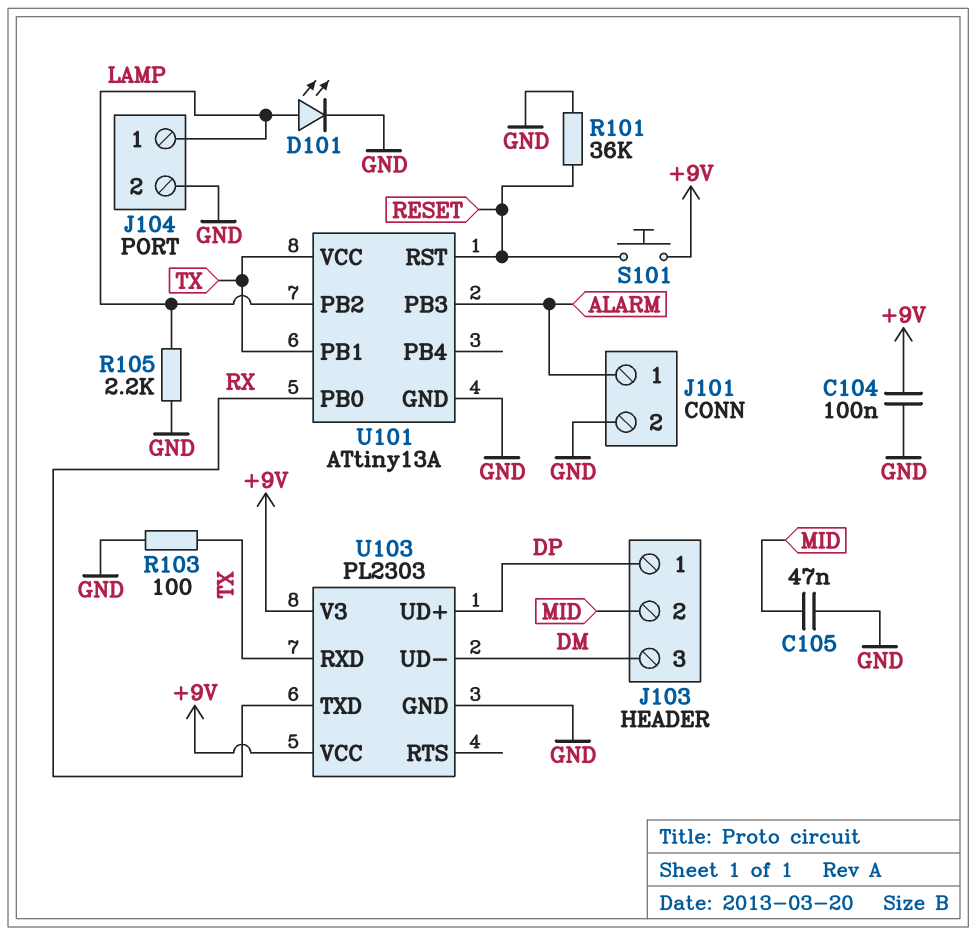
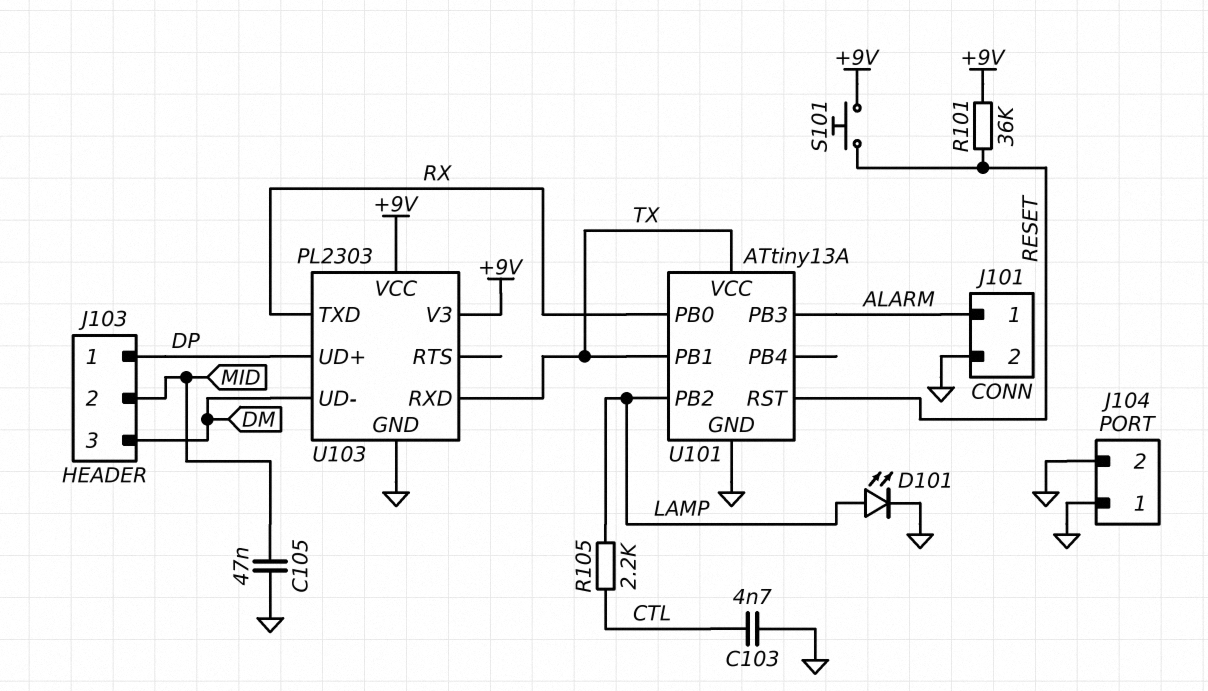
C103: none -> 4.7nF (CTL, GND)
C104: 100nF (+9V, GND) -> none
J104 pin 1: LAMP -> GND
R101: 36k (GND, RESET) -> 36k (+9V, RESET)
R103: 100 (GND, TX) -> none
R105: 2.2k (GND, LAMP) -> 2.2k (CTL, LAMP)

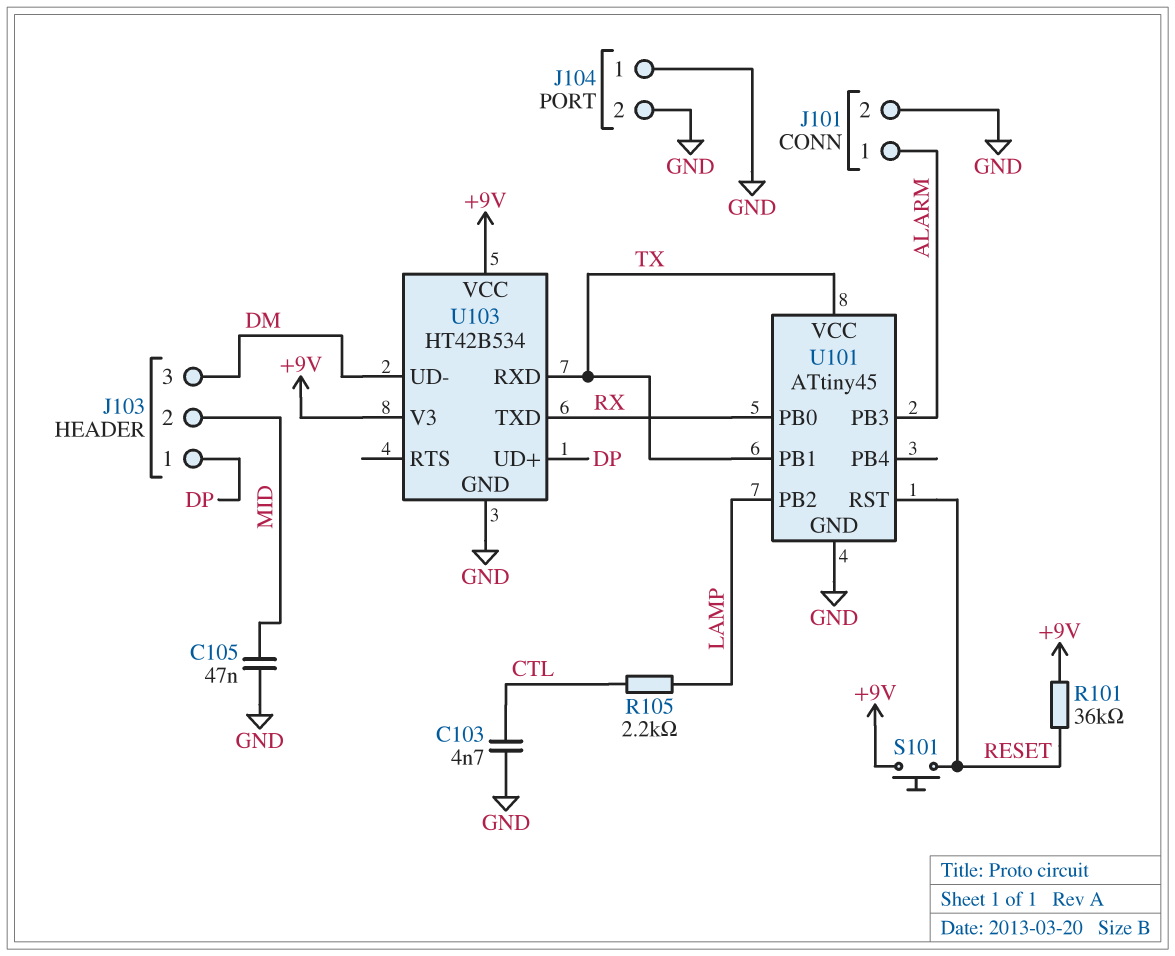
D101: LED (A LAMP, K GND) -> none
U101: ATtiny13A -> ATtiny45
U103: PL2303 -> HT42B534

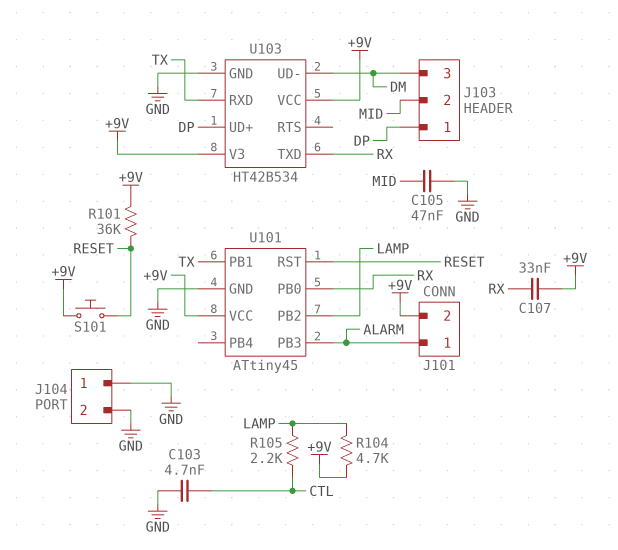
C107: none -> 33nF (+9V, RX)
J101 pin 2: GND -> +9V
R104: none -> 4.7k (+9V, LAMP)
U101 pin VCC: TX -> +9V

